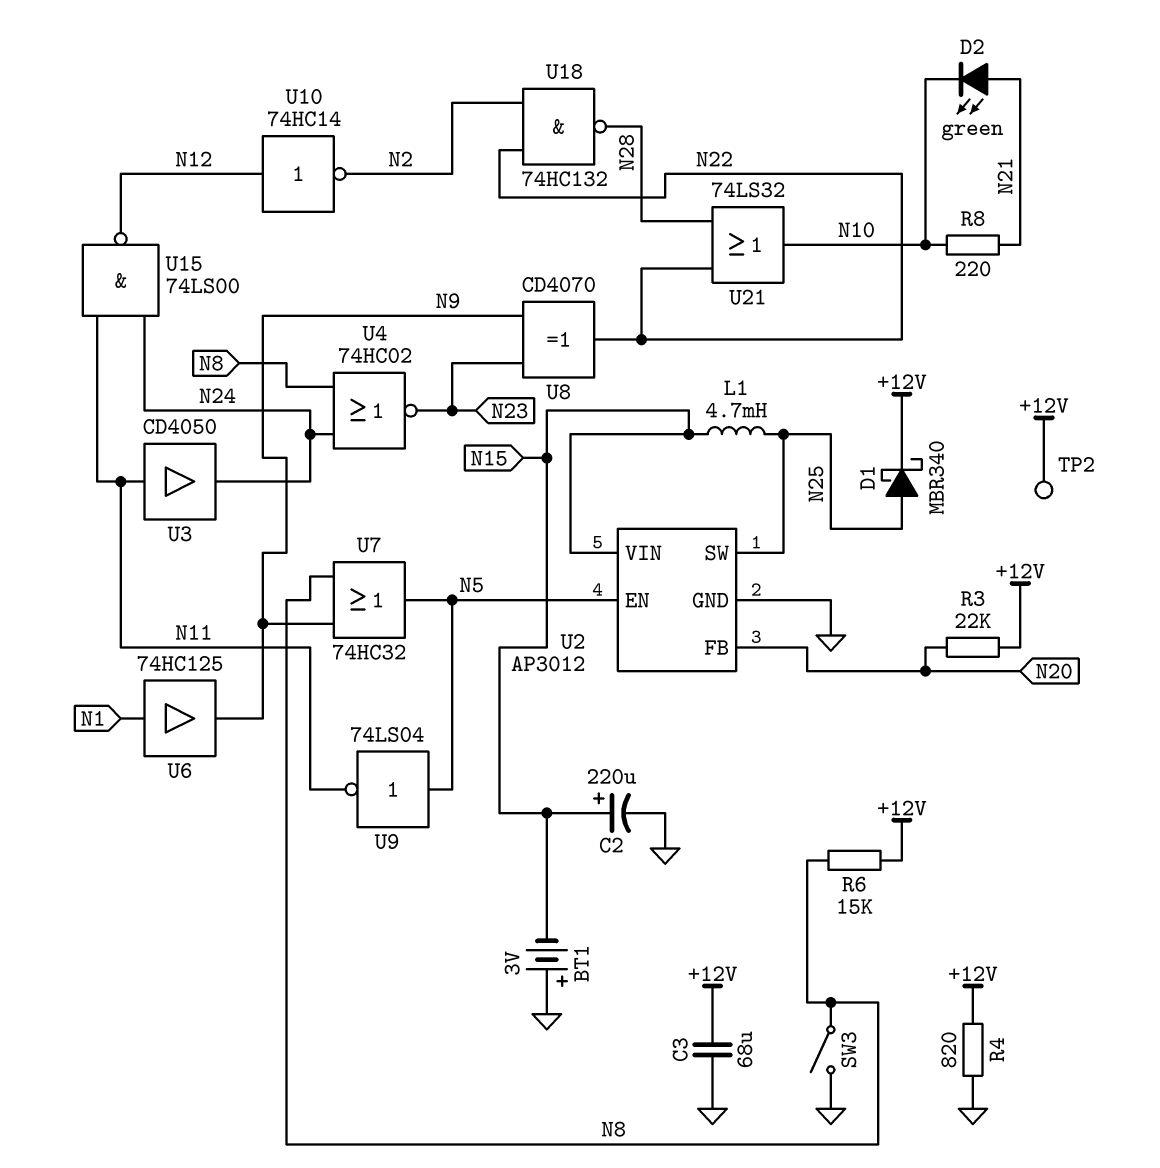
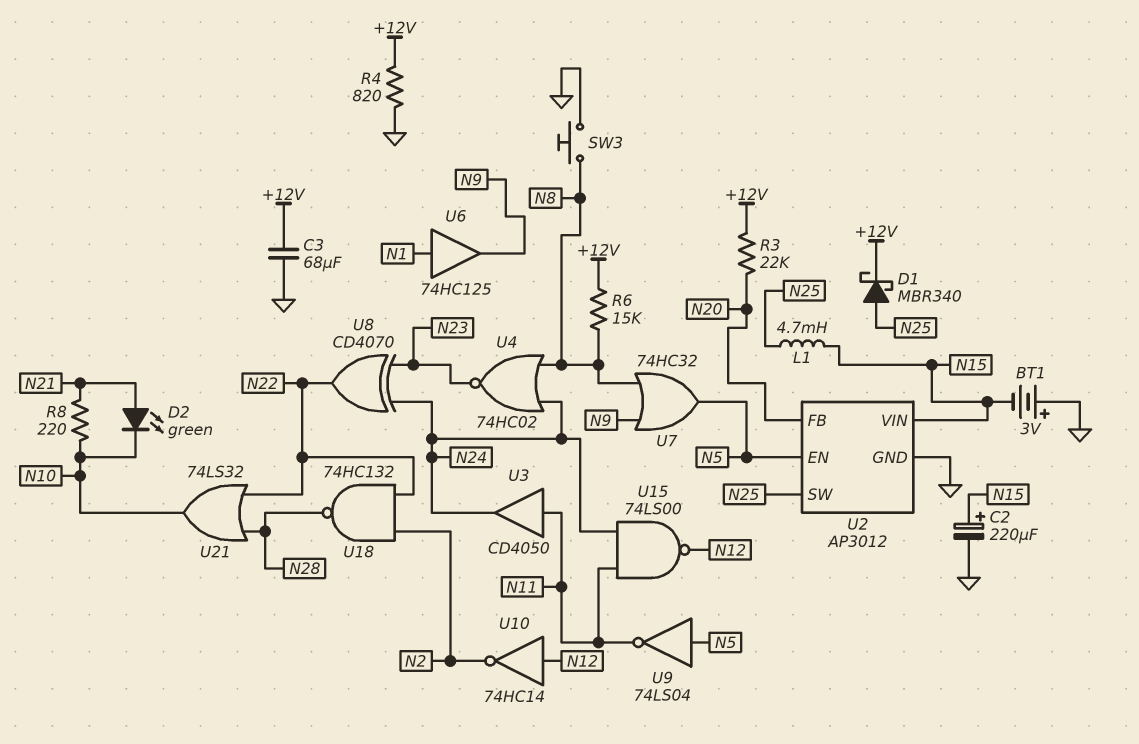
SW3: switch (GND, N8) -> button (GND, N8)
TP2: test point (+12V) -> none
U8: XOR CD4070 (in N9, in N23, out N22) -> XOR CD4070 (in N23, in N24, out N22)

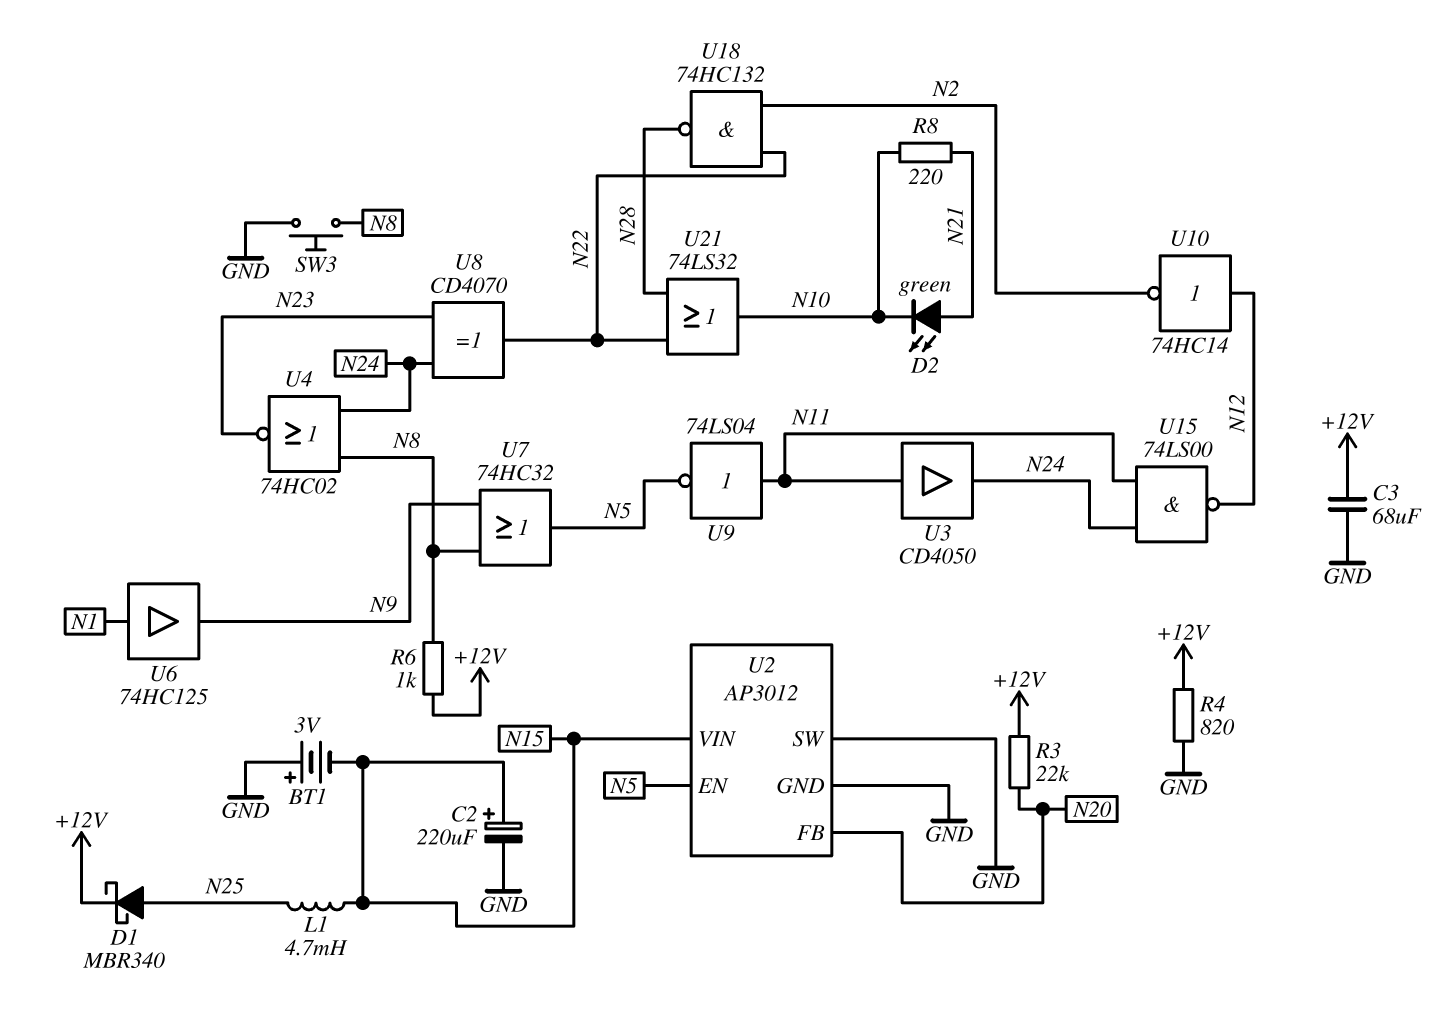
R6: 15k (+12V, N8) -> 1k (+12V, N8)
U2 pin SW: N25 -> GND
U9: NOT 74LS04 (in N5, out N11) -> NOT 74LS04 (in N11, out N5)

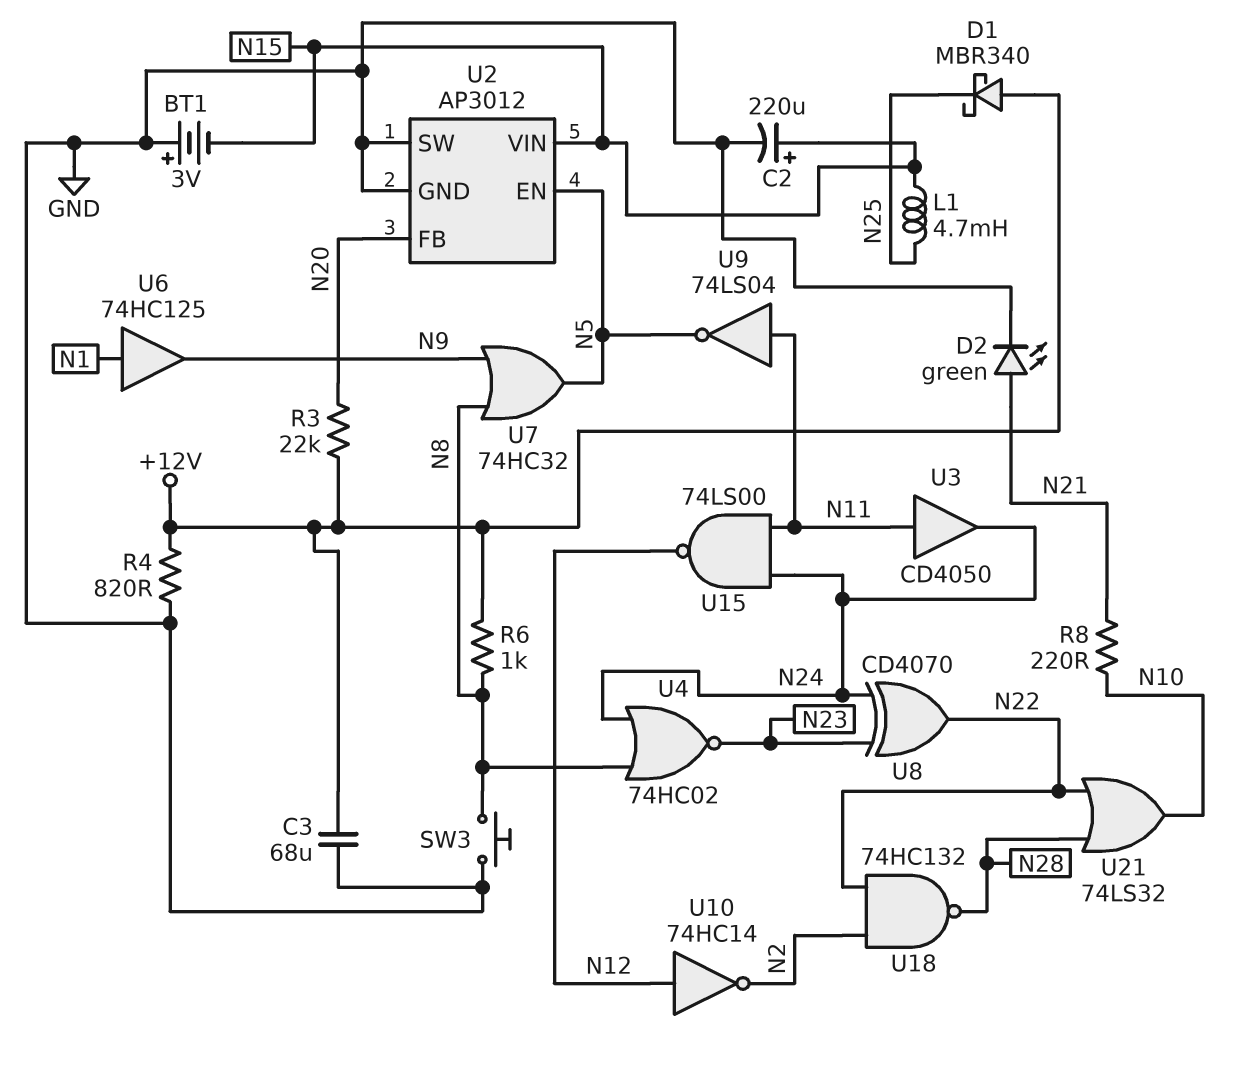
D1: schottky MBR340 (A N25, K +12V) -> schottky MBR340 (A +12V, K N25)
D2: LED green (A N21, K N10) -> LED green (A N21, K GND)

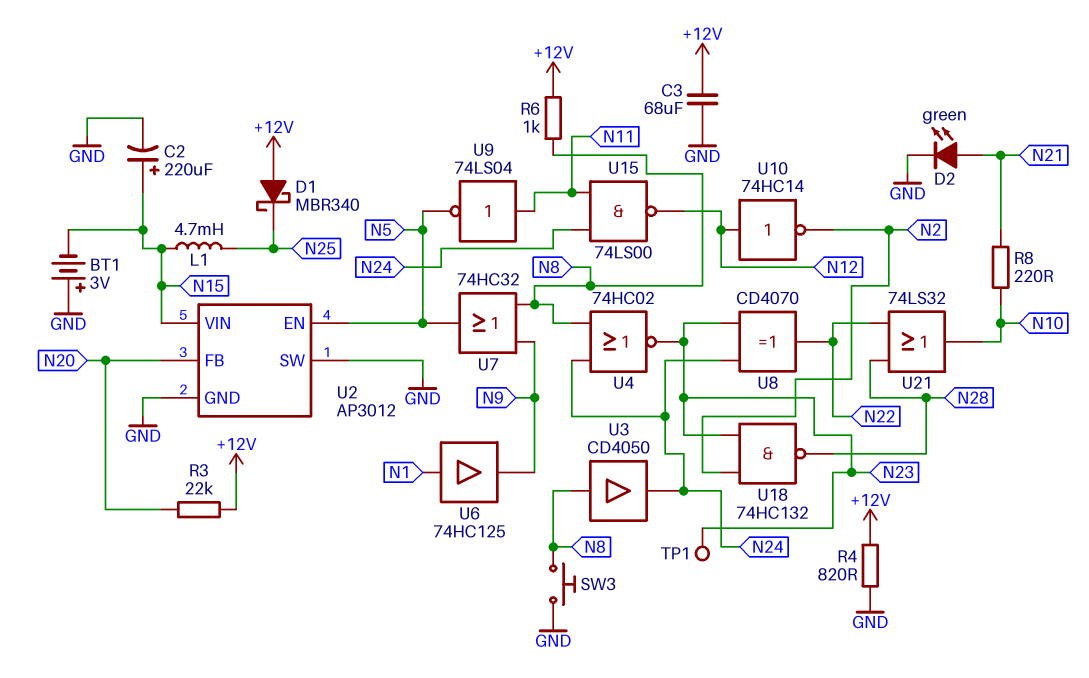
TP1: none -> test point (N23)
U3: buffer CD4050 (in N11, out N24) -> buffer CD4050 (in N8, out N24)
U18: NAND 74HC132 (in N2, in N22, out N28) -> NAND 74HC132 (in N2, in N23, out N28)

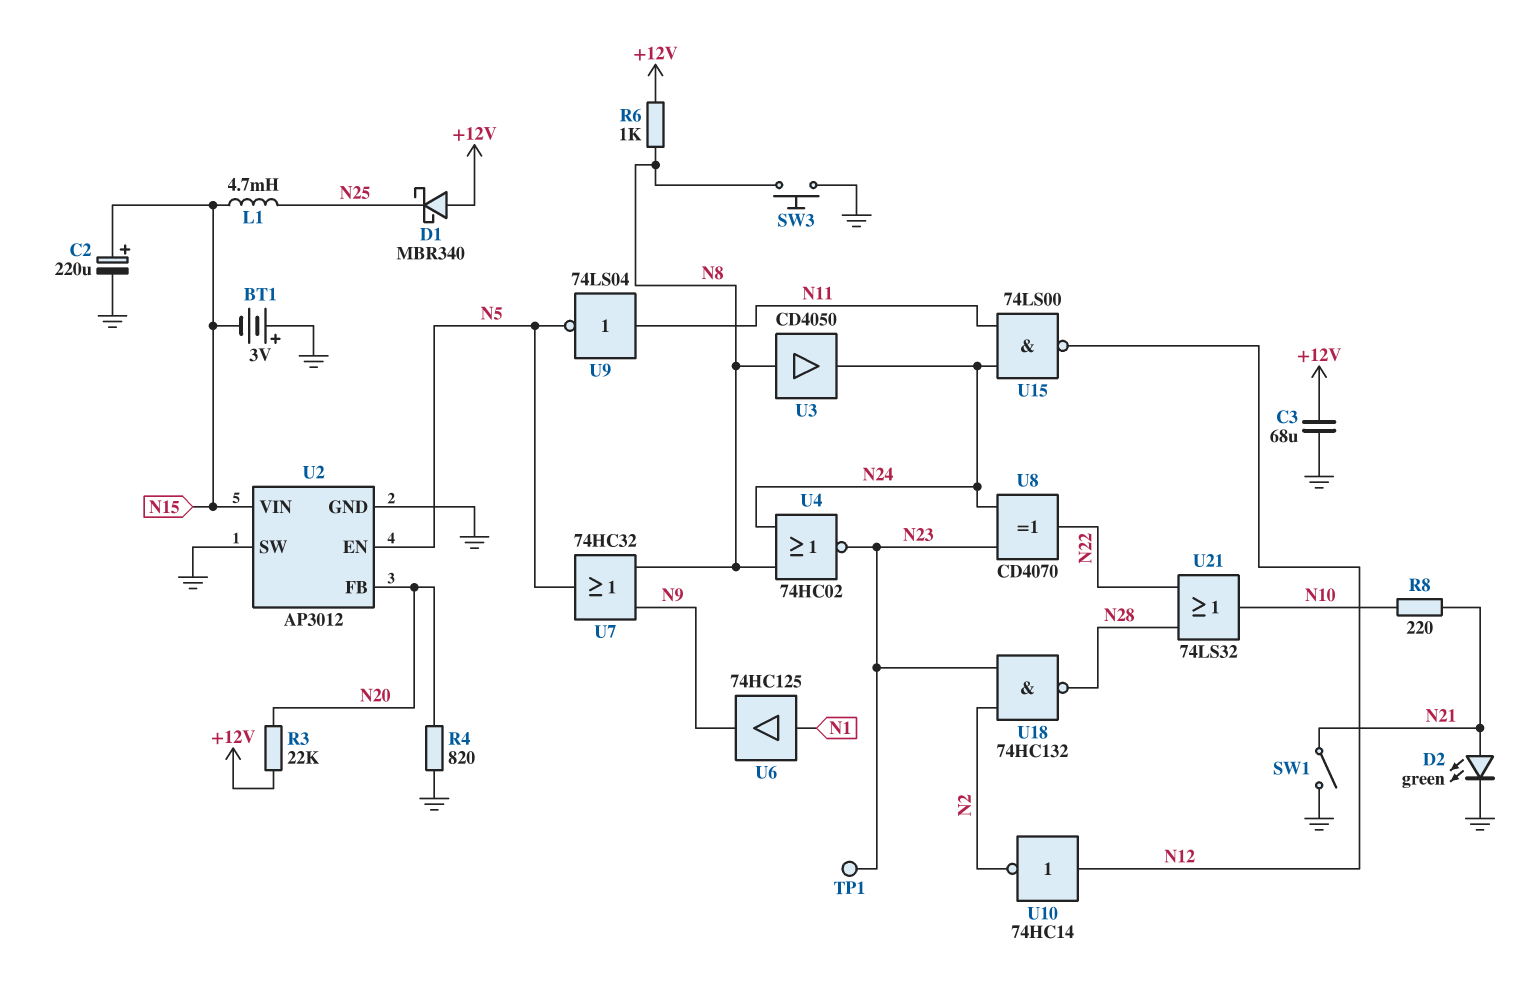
R4: 820 (+12V, GND) -> 820 (GND, N20)
SW1: none -> switch (GND, N21)

